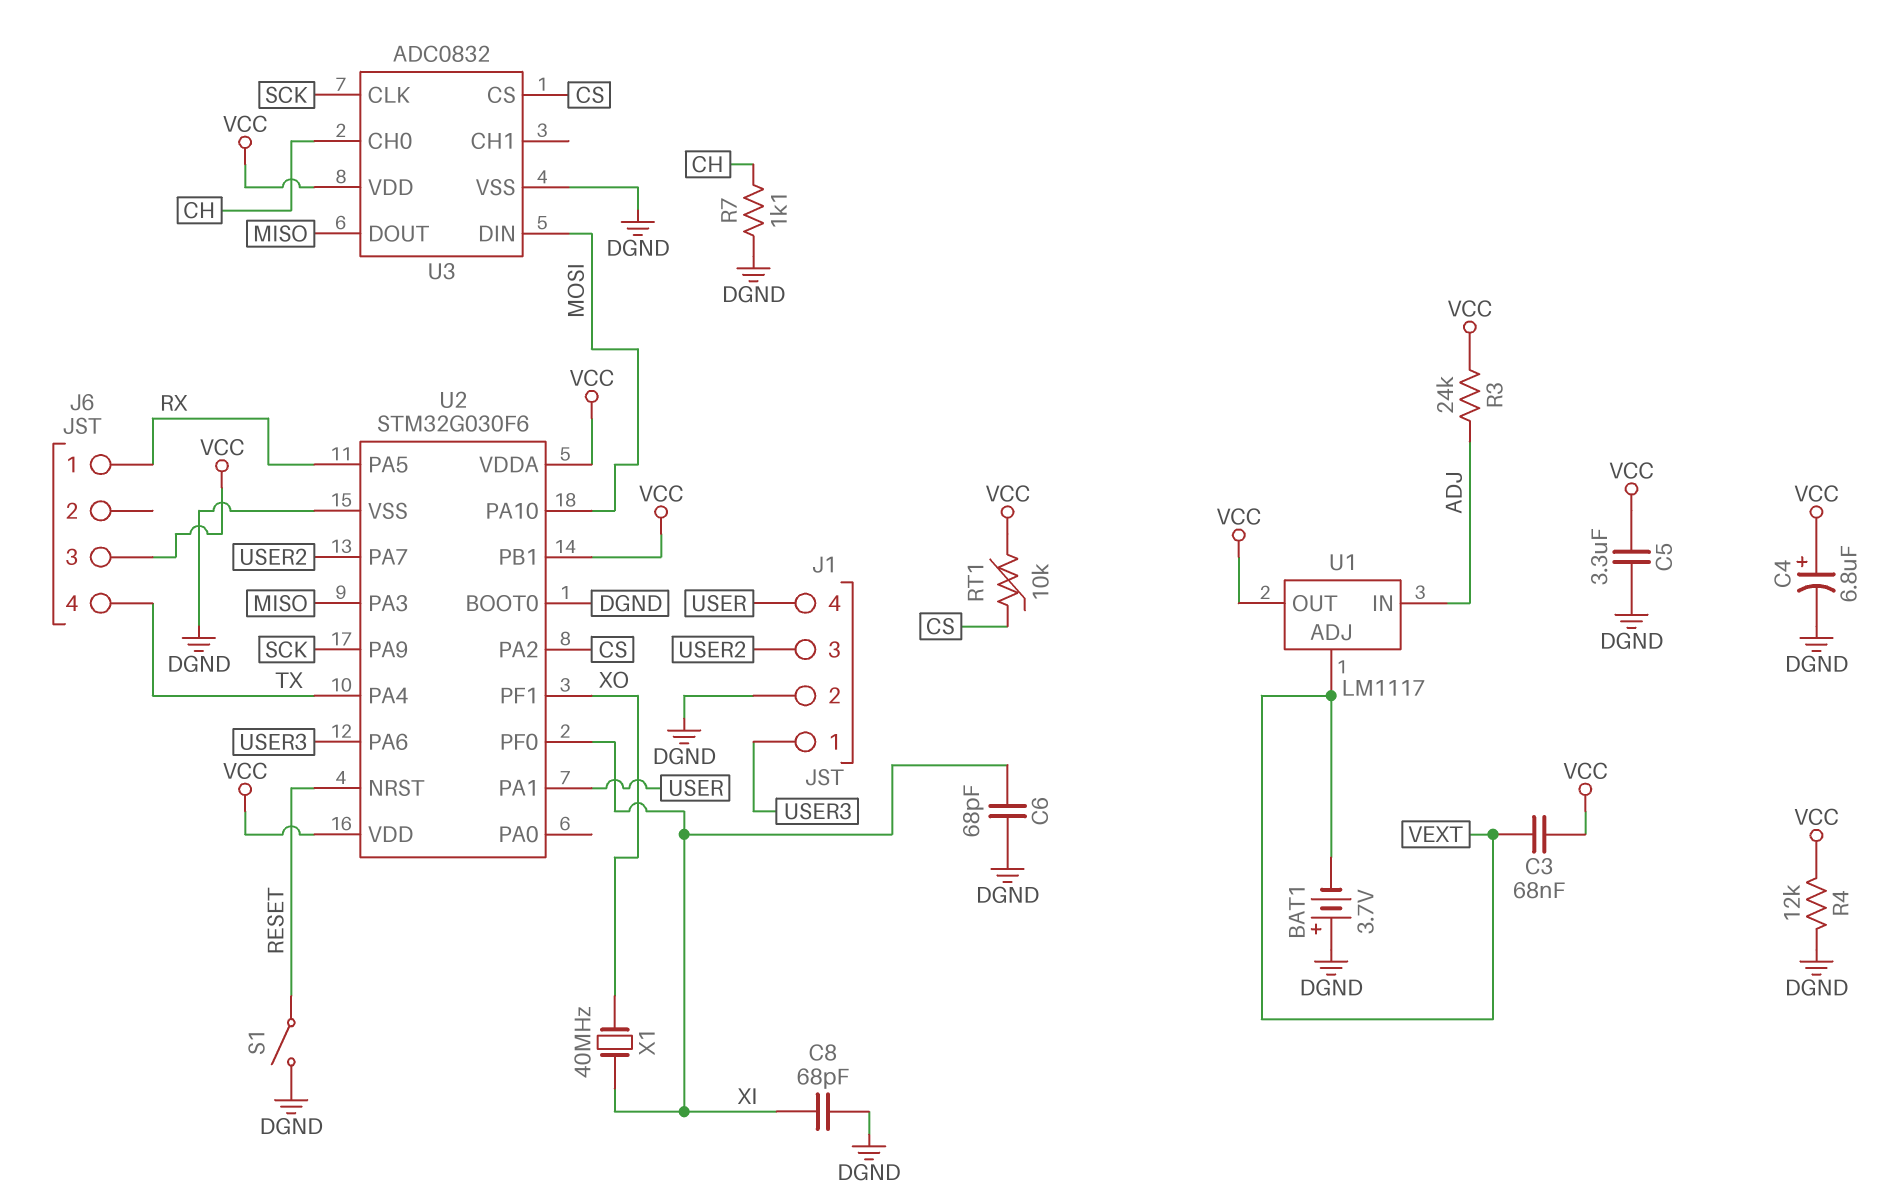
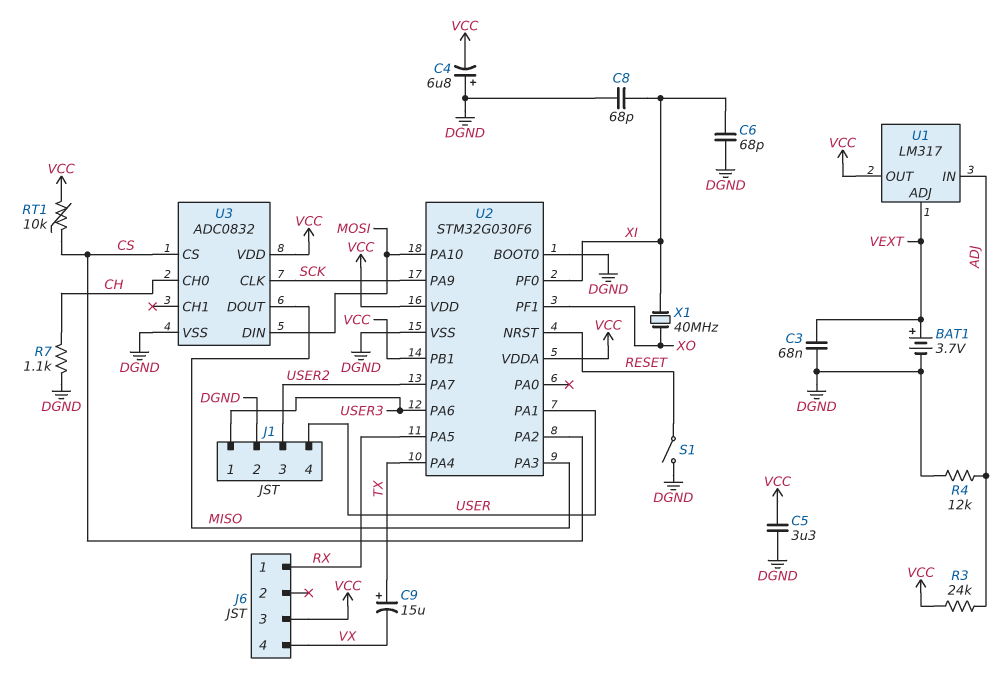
BAT1: 3.7V (plus DGND, minus VEXT) -> 3.7V (plus VEXT, minus DGND)
C3: 68nF (VCC, VEXT) -> 68nF (DGND, VEXT)
C4: 6.8uF (plus VCC, minus DGND) -> 6.8uF (plus DGND, minus VCC)
C9: none -> 15uF (plus TX, minus VX)
J6 pin 4: TX -> VX
R4: 12k (DGND, VCC) -> 12k (ADJ, DGND)
U1: LM1117 -> LM317

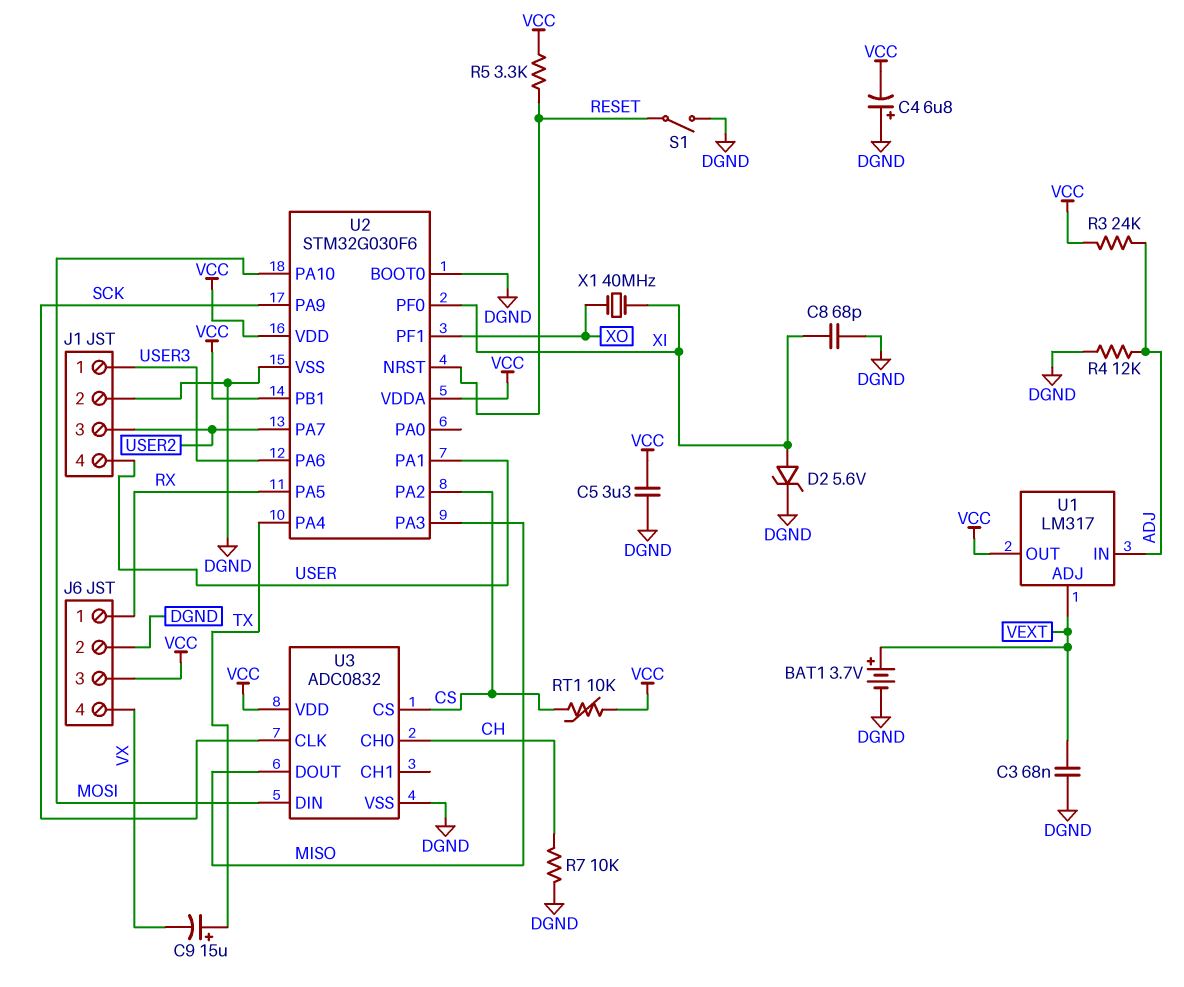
C6: 68pF (DGND, XI) -> none
D2: none -> zener 5.6V (A XI, K DGND)
J6 pin 2: none -> DGND
R5: none -> 3.3k (RESET, VCC)
R7: 1.1k (CH, DGND) -> 10k (CH, DGND)

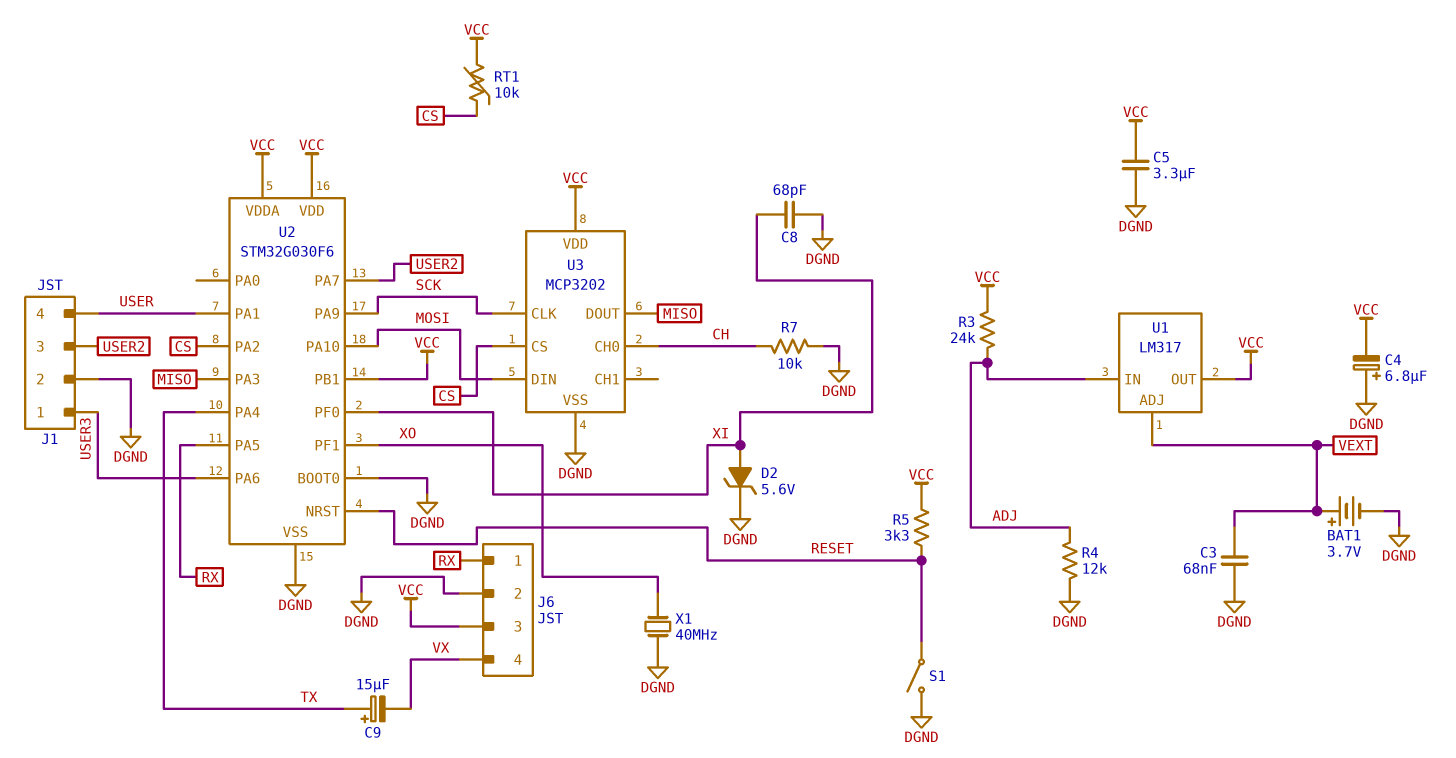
U3: ADC0832 -> MCP3202
X1: 40MHz (XI, XO) -> 40MHz (DGND, XO)

